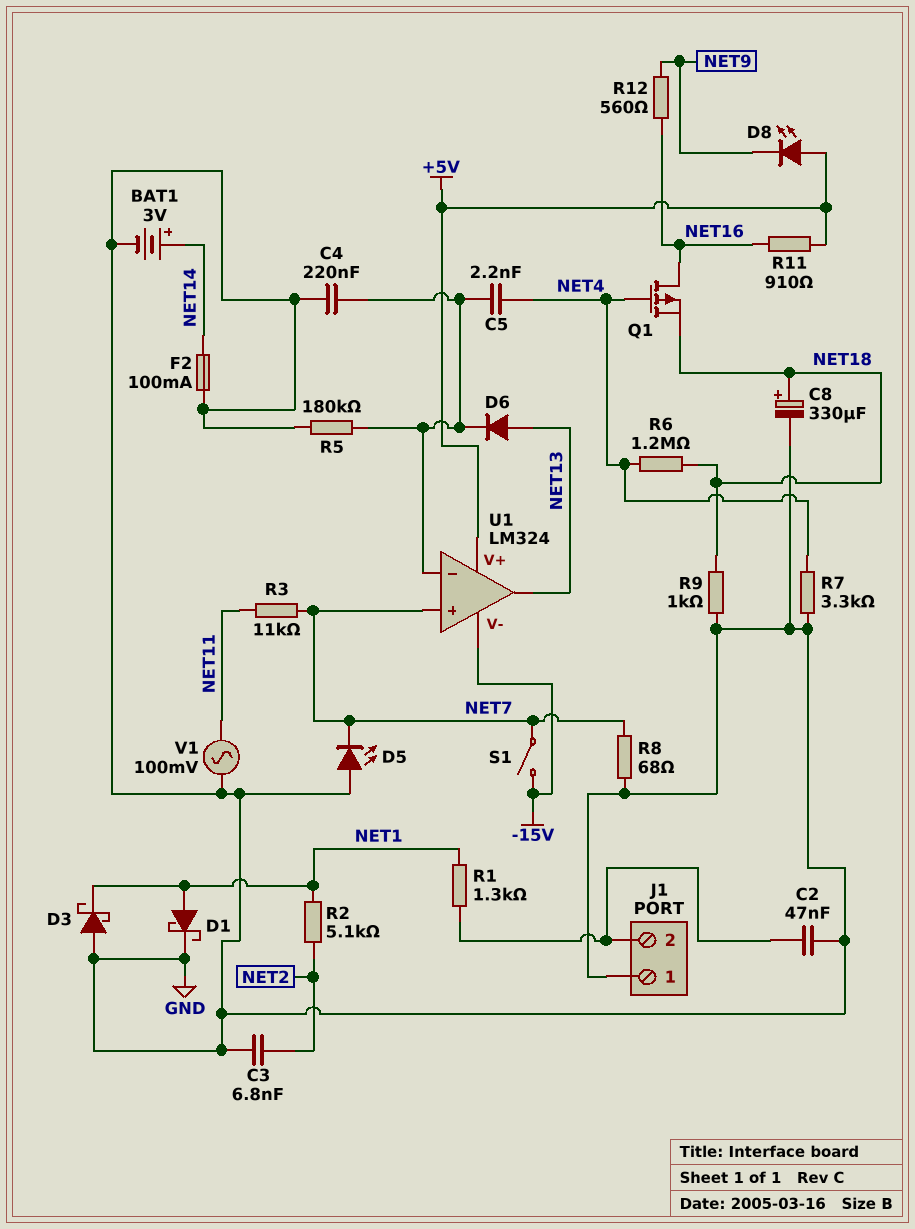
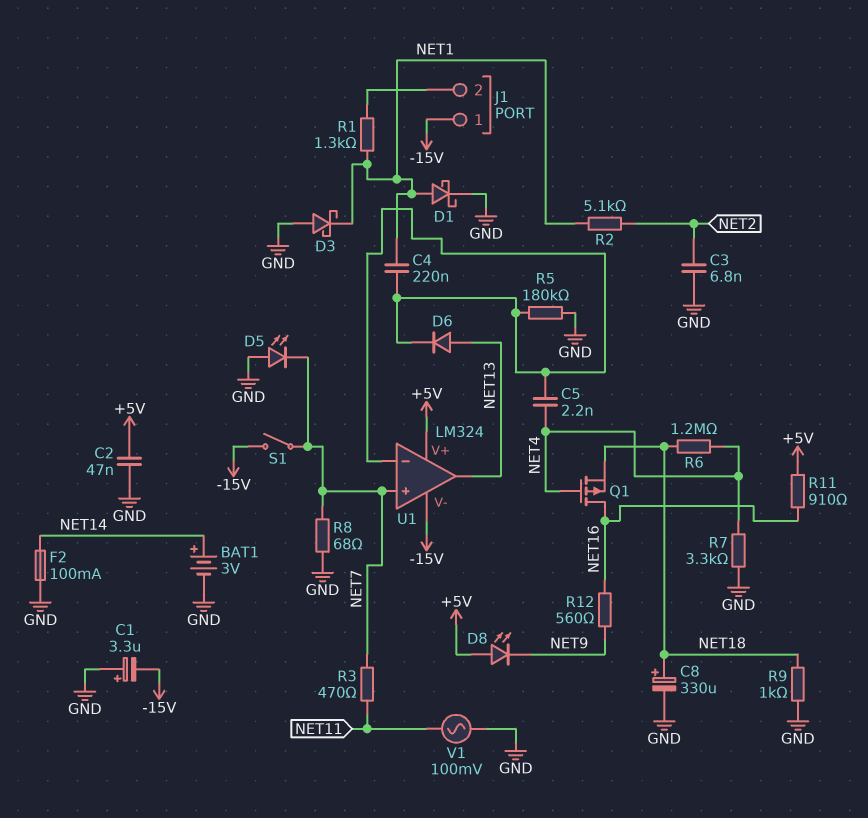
C1: none -> 3.3uF (plus GND, minus -15V)
C2: 47nF (GND, J1/2) -> 47nF (+5V, GND)
C4: 220nF (GND, U1/in-) -> 220nF (NET1, U1/in-)
J1 pin 1: GND -> -15V
R3: 11k (NET7, NET11) -> 470 (NET7, NET11)

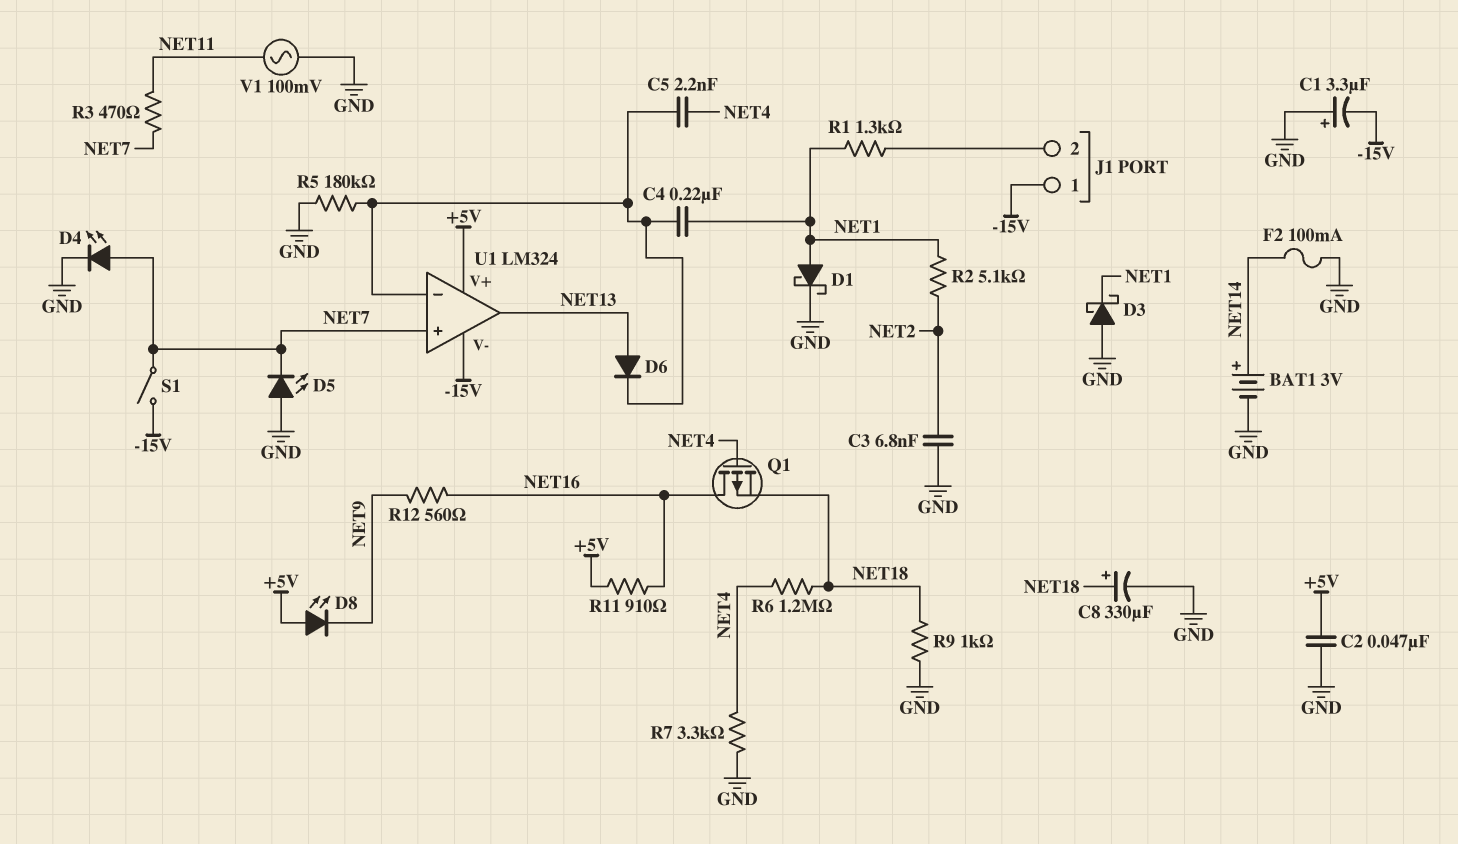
D4: none -> LED (A NET7, K GND)
R8: 68 (GND, NET7) -> none

